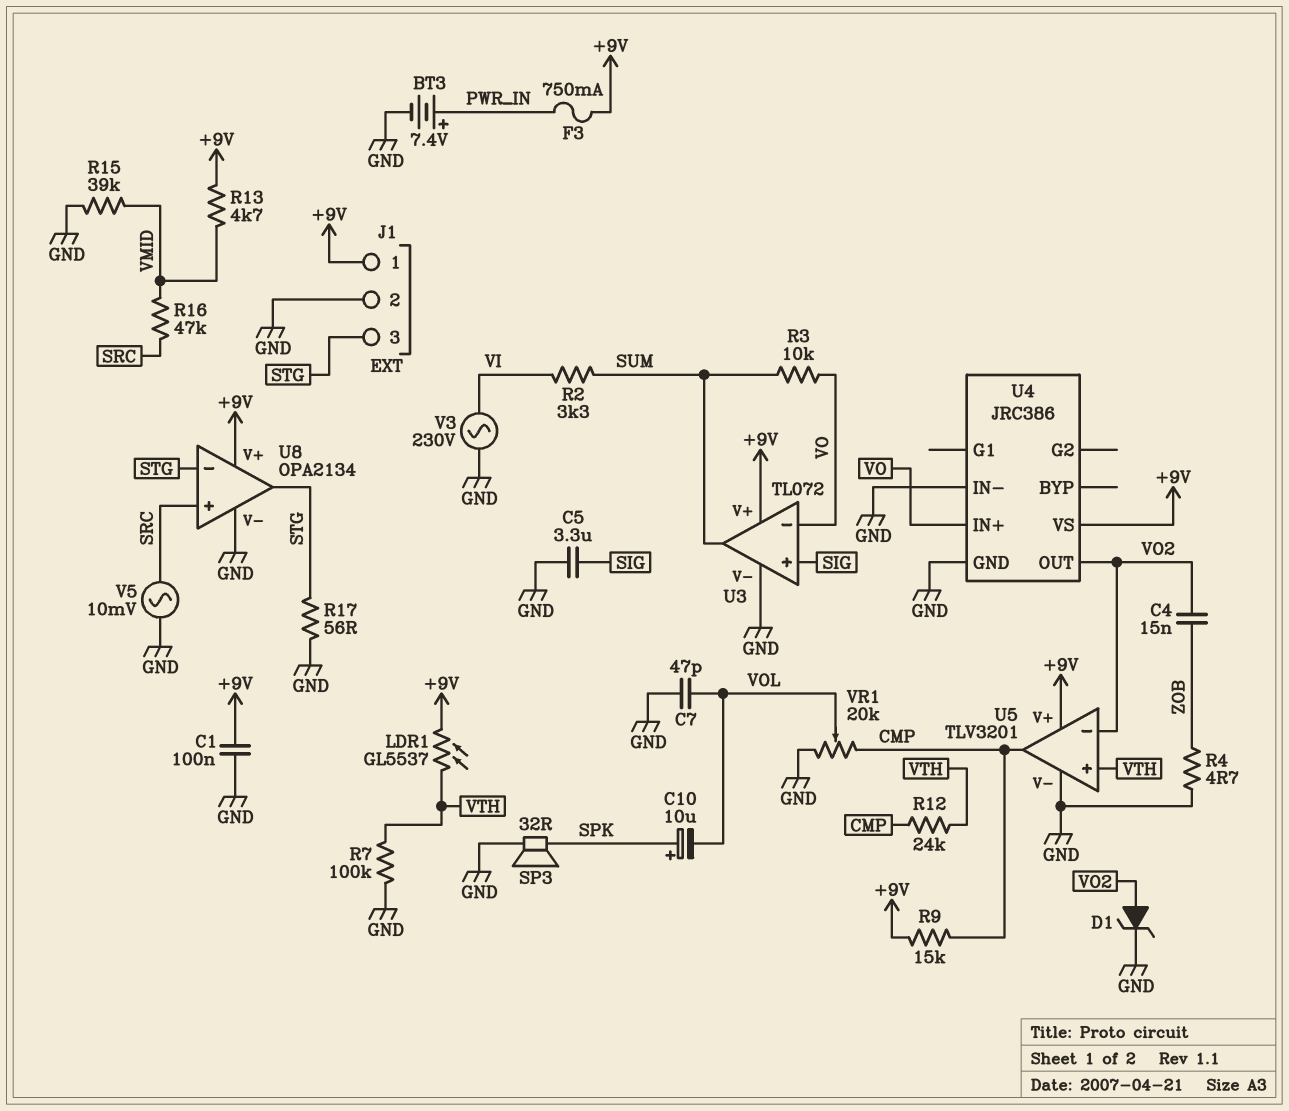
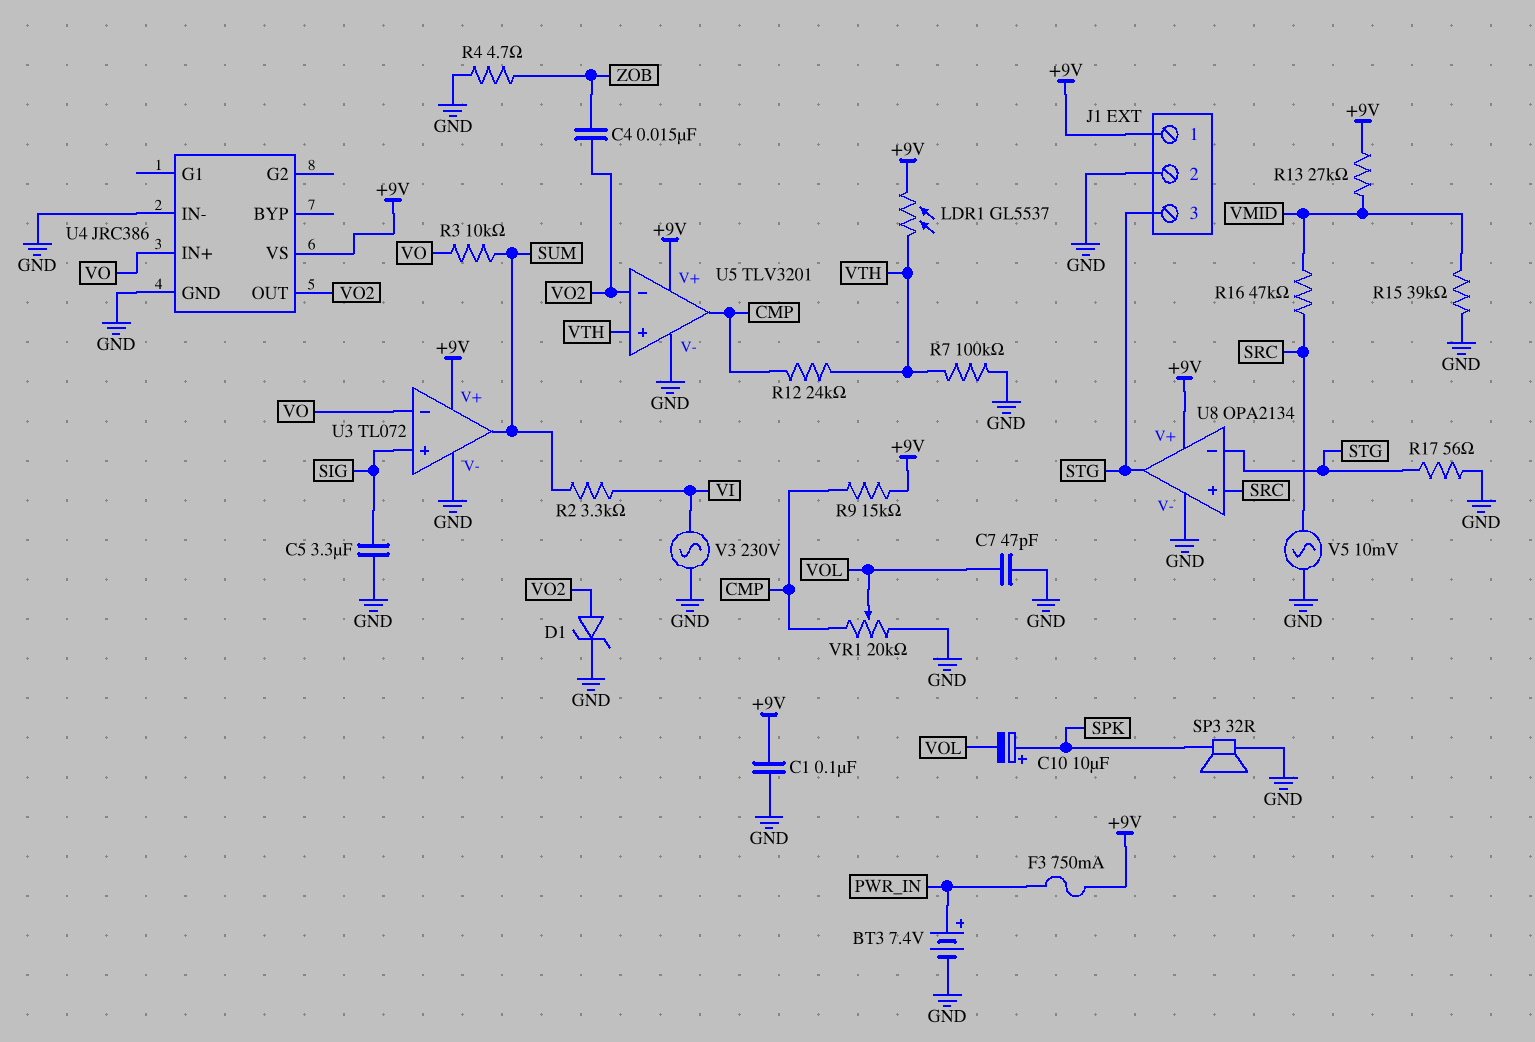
R13: 4.7k (+9V, VMID) -> 27k (+9V, VMID)

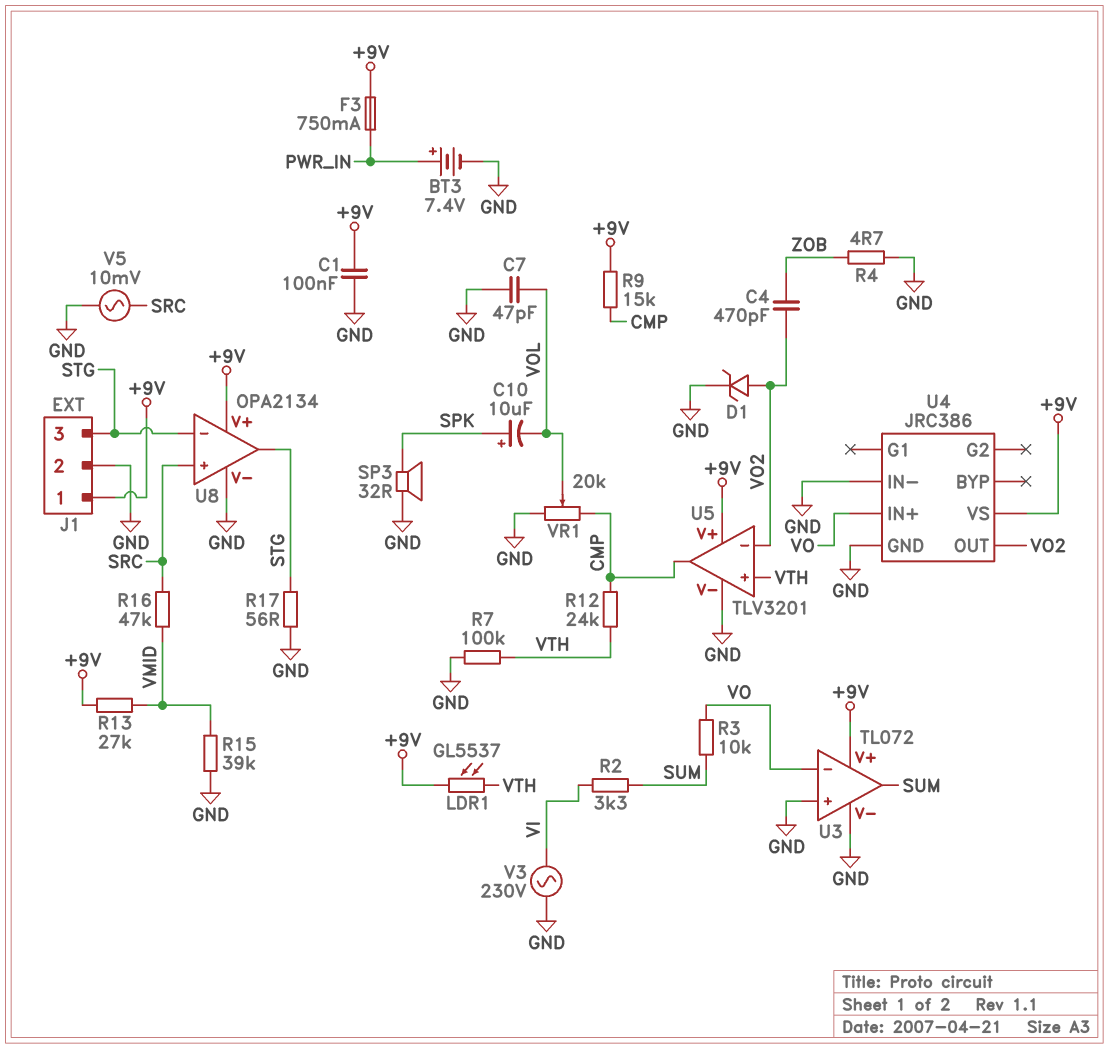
C4: 15nF (VO2, ZOB) -> 470pF (VO2, ZOB)
C5: 3.3uF (GND, SIG) -> none
U3 pin in+: SIG -> GND

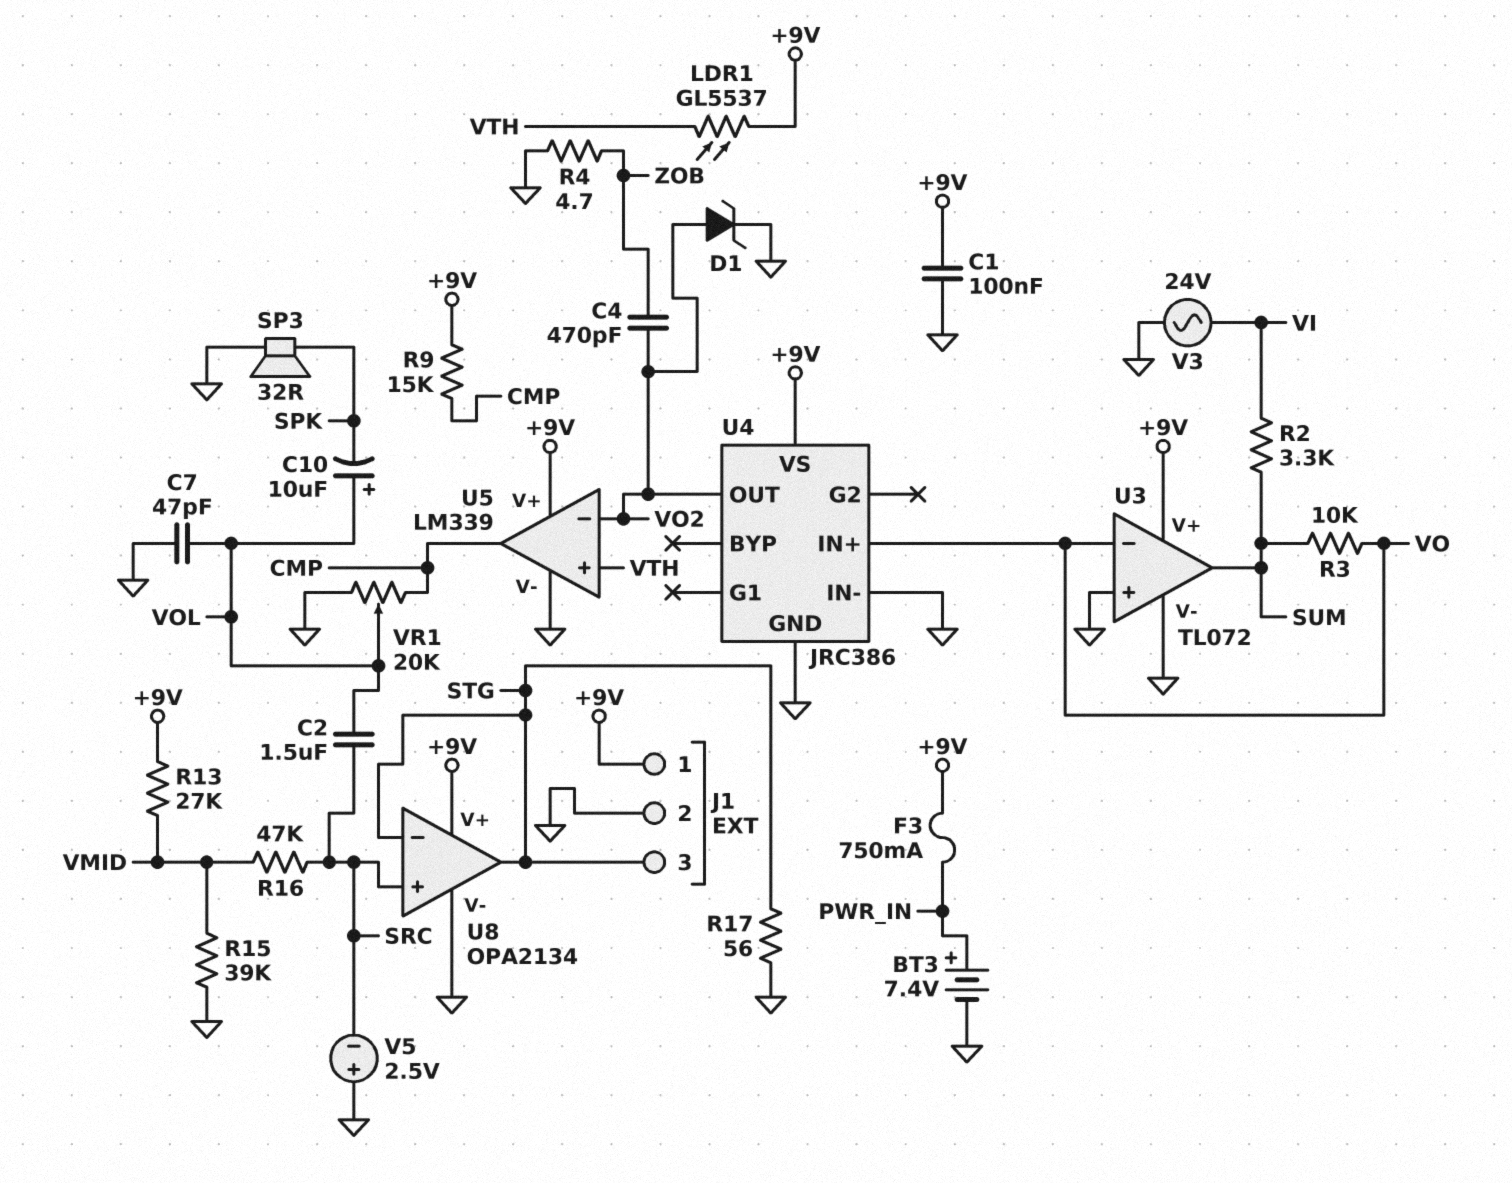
C2: none -> 1.5uF (SRC, VOL)
C10: 10uF (plus SPK, minus VOL) -> 10uF (plus VOL, minus SPK)
R7: 100k (GND, VTH) -> none
R12: 24k (CMP, VTH) -> none
U5: TLV3201 -> LM339
V3: AC 230V (GND, VI) -> AC 24V (GND, VI)
V5: AC 10mV (GND, SRC) -> 2.5V (plus GND, minus SRC)

